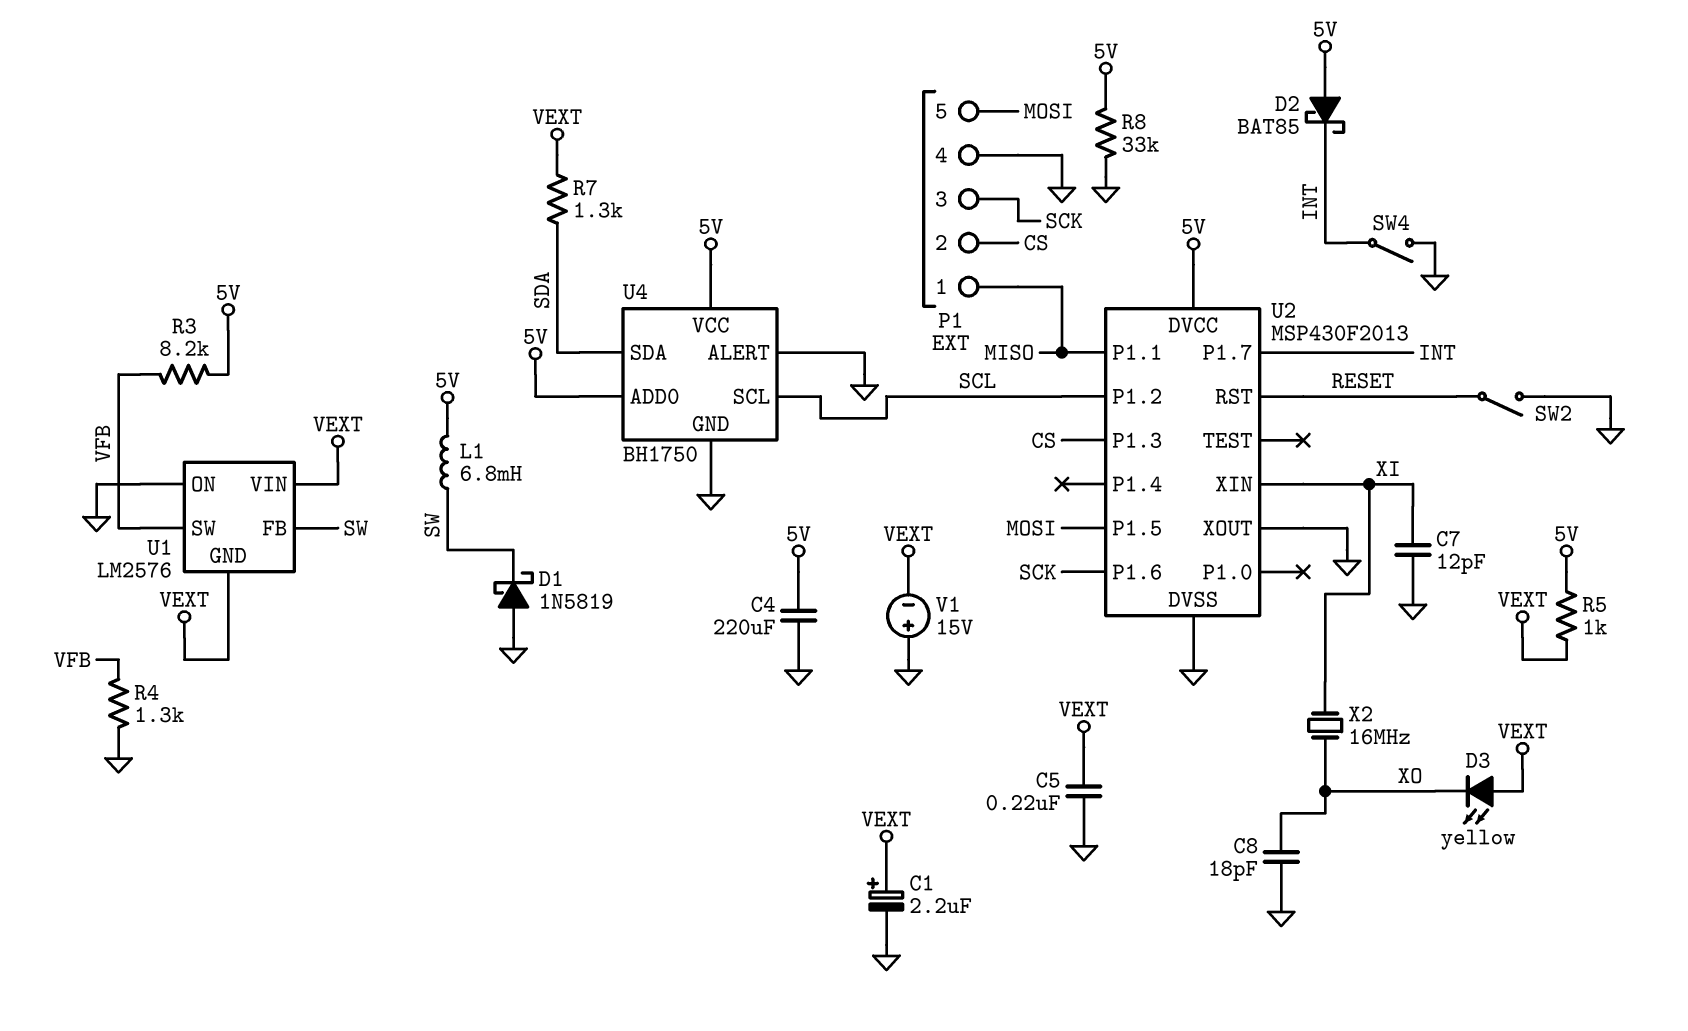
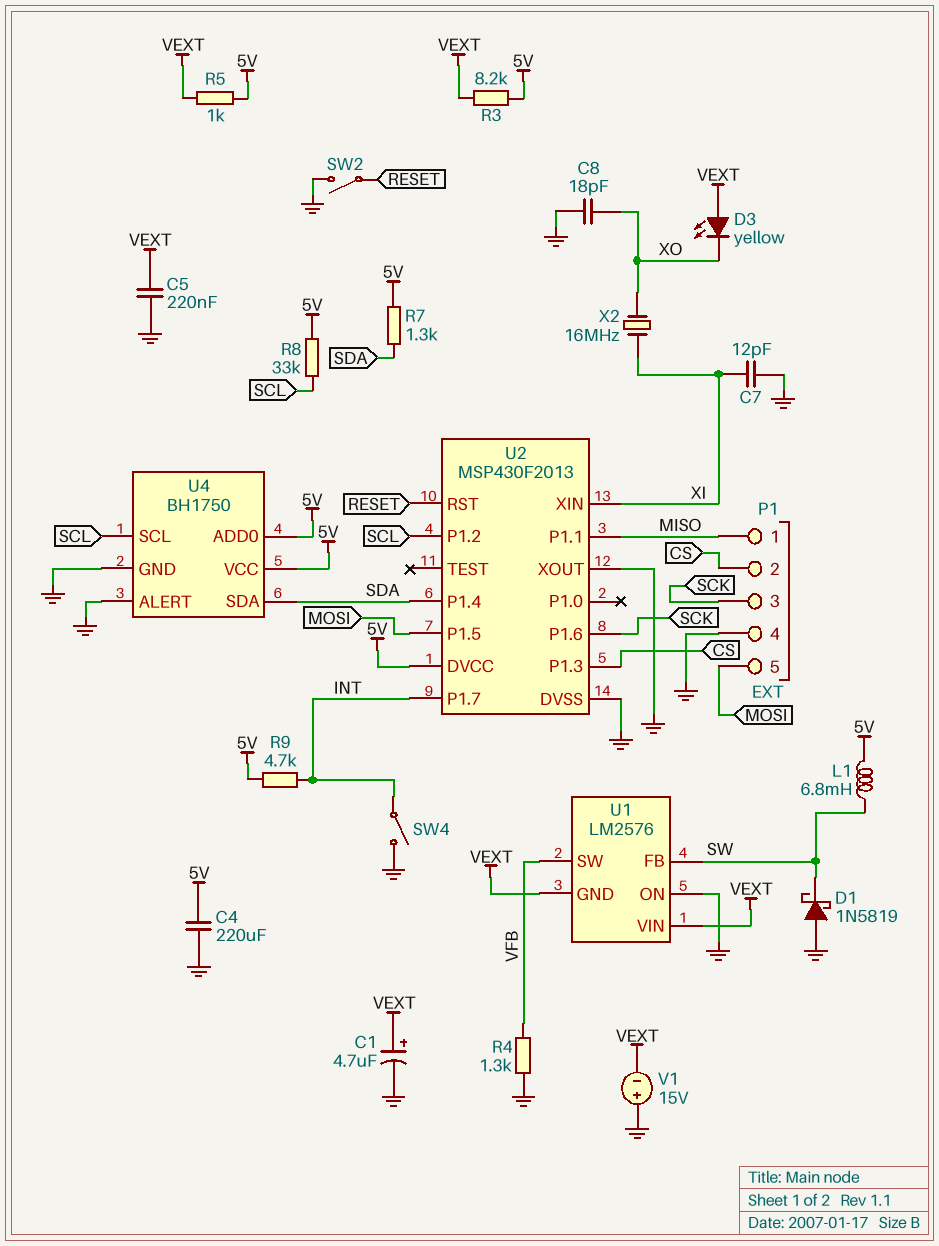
C1: 2.2uF (plus VEXT, minus GND) -> 4.7uF (plus VEXT, minus GND)
D2: schottky BAT85 (A 5V, K INT) -> none
R3: 8.2k (5V, VFB) -> 8.2k (5V, VEXT)
R7: 1.3k (SDA, VEXT) -> 1.3k (5V, SDA)
R8: 33k (5V, GND) -> 33k (5V, SCL)
R9: none -> 4.7k (5V, INT)
U2 pin P1.4: none -> SDA

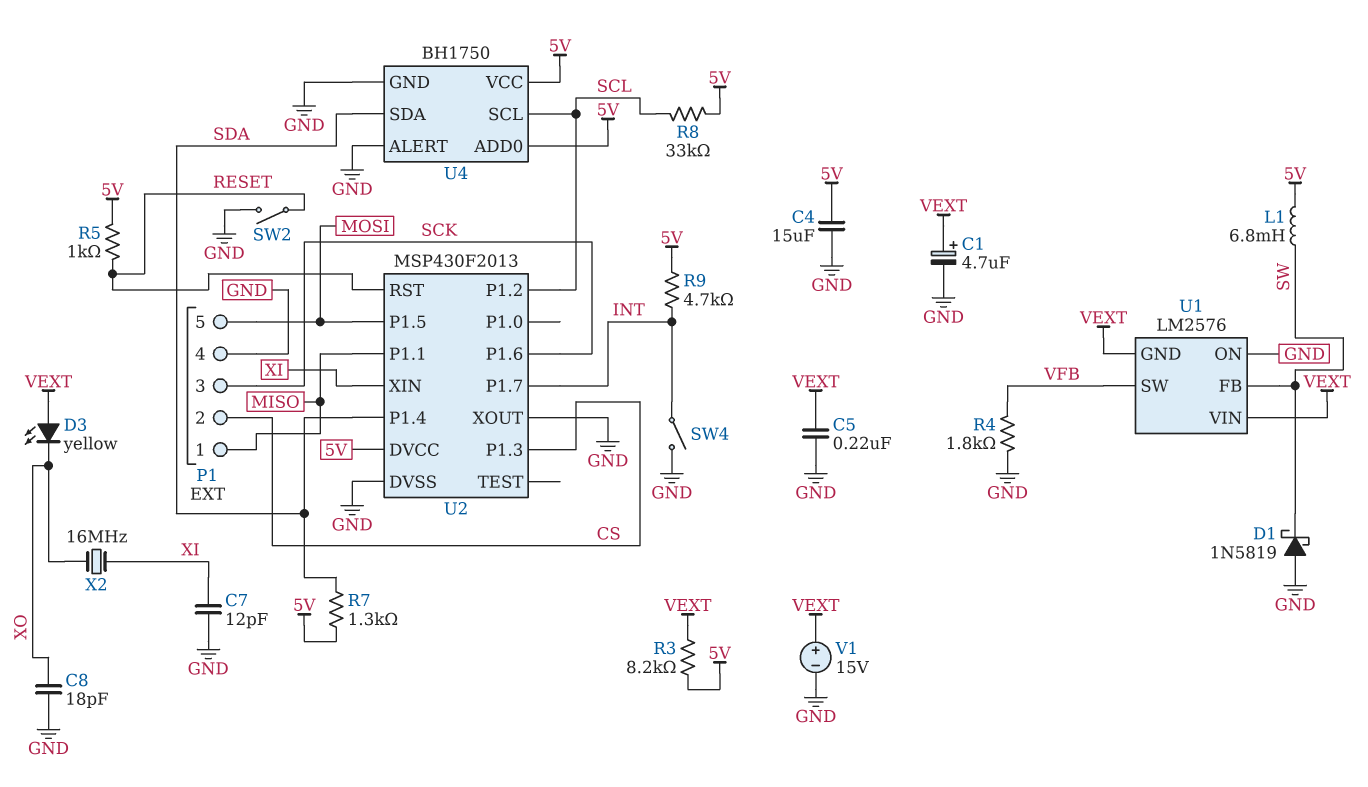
C4: 220uF (5V, GND) -> 15uF (5V, GND)
R4: 1.3k (GND, VFB) -> 1.8k (GND, VFB)
R5: 1k (5V, VEXT) -> 1k (5V, RESET)
V1: 15V (plus GND, minus VEXT) -> 15V (plus VEXT, minus GND)

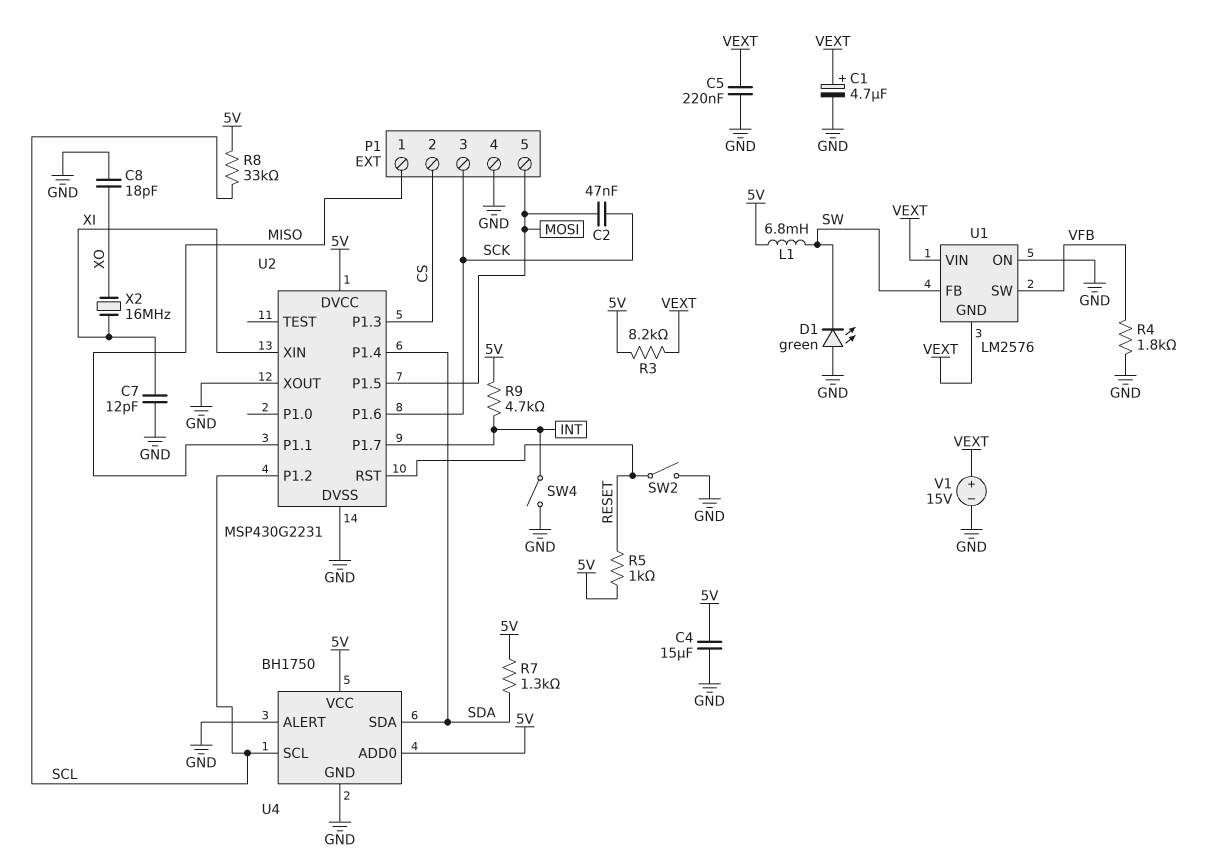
C2: none -> 47nF (MOSI, SCK)
D1: schottky 1N5819 (A GND, K SW) -> LED green (A GND, K SW)
D3: LED yellow (A VEXT, K XO) -> none
U2: MSP430F2013 -> MSP430G2231

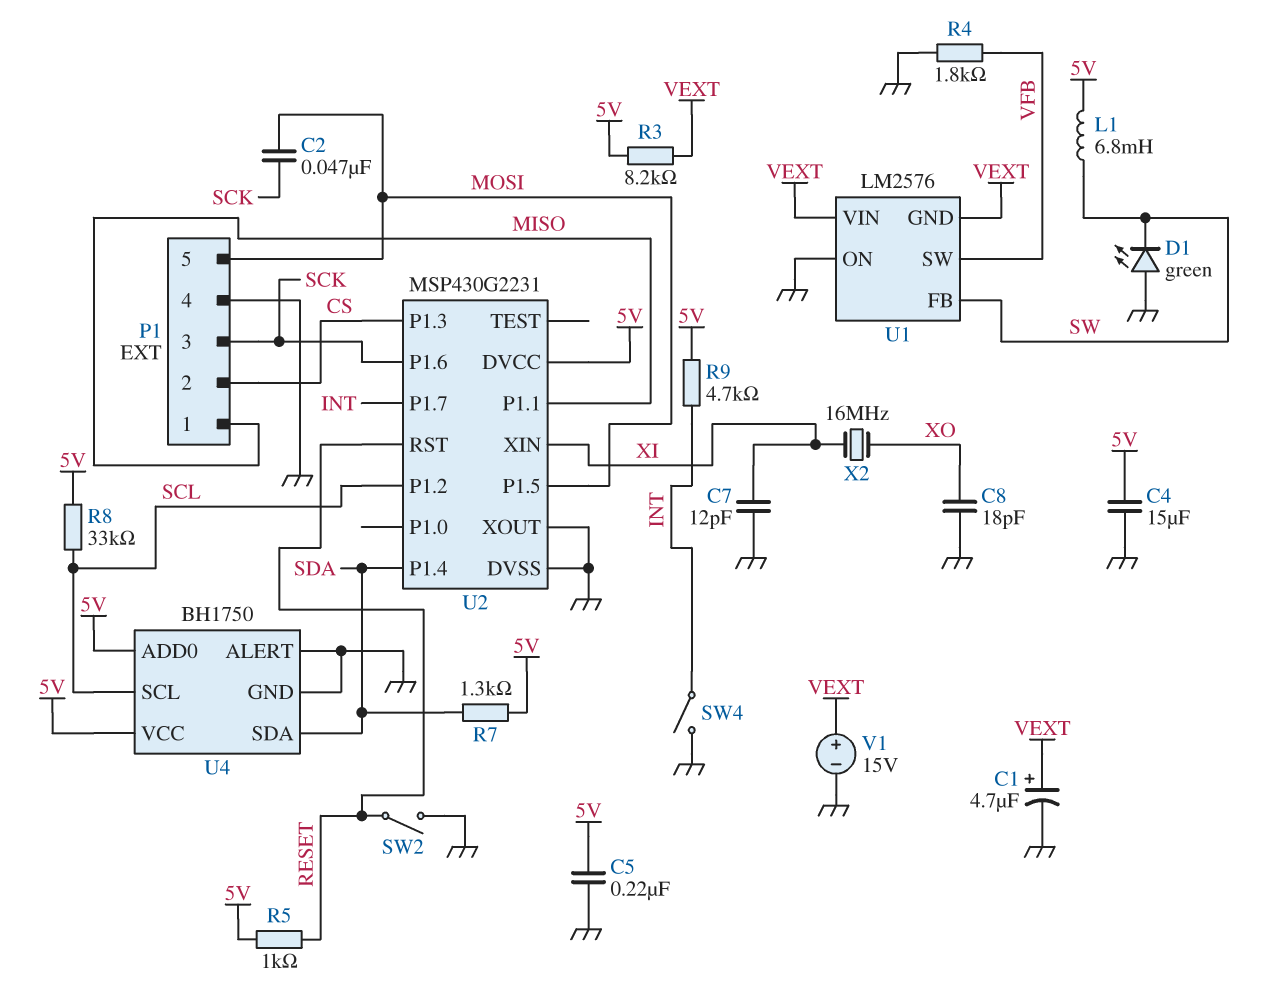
C5: 220nF (GND, VEXT) -> 220nF (5V, GND)

